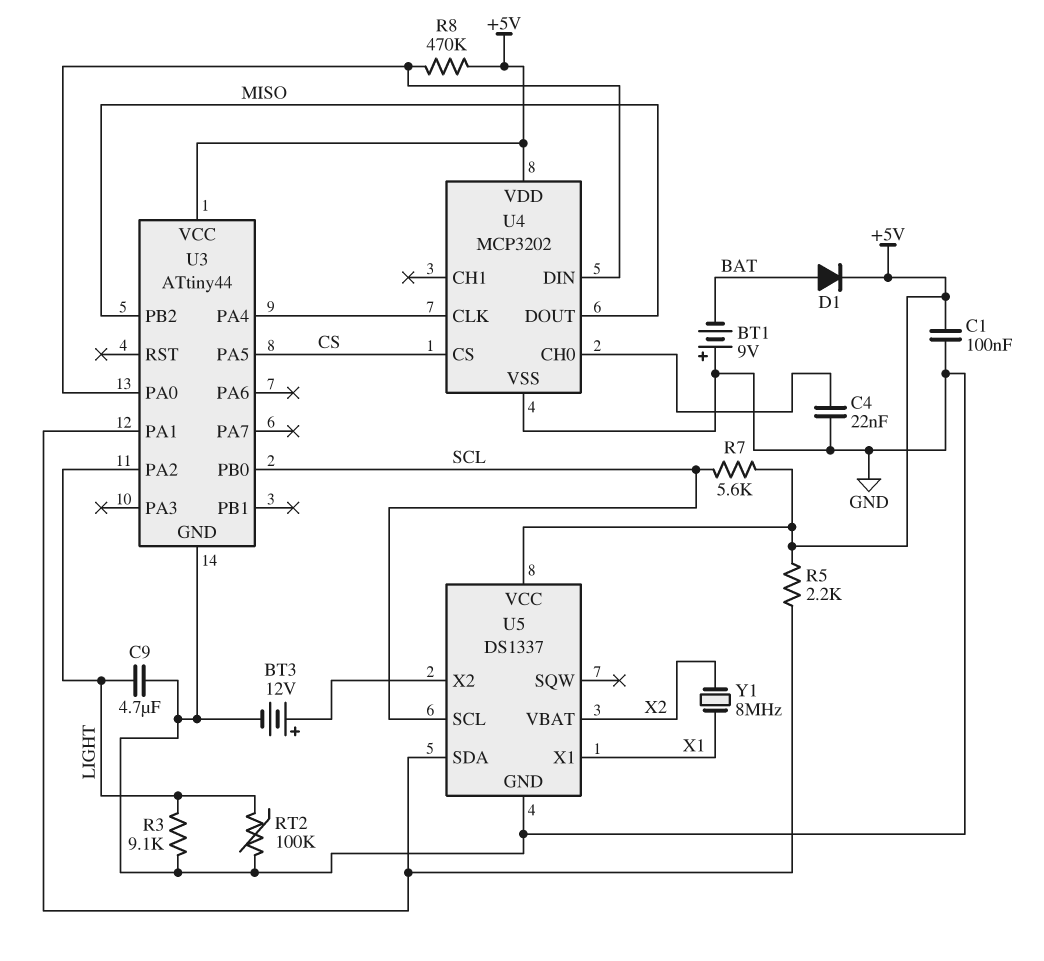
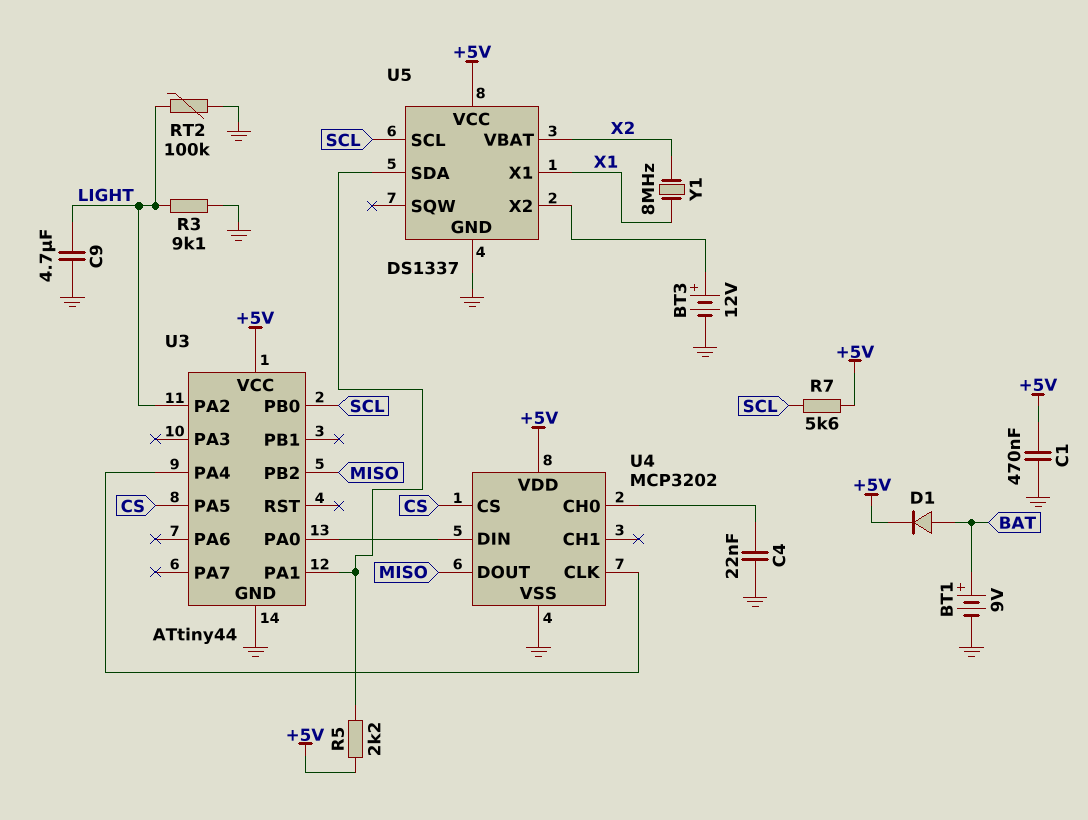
BT1: 9V (plus GND, minus BAT) -> 9V (plus BAT, minus GND)
C1: 100nF (+5V, GND) -> 470nF (+5V, GND)
R8: 470k (+5V, U3/PA0) -> none

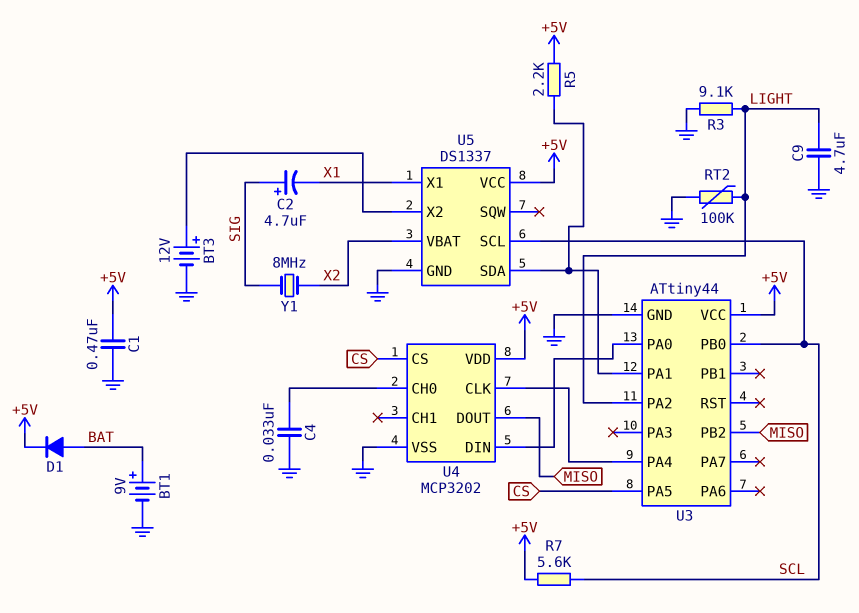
C2: none -> 4.7uF (plus SIG, minus X1)
C4: 22nF (GND, U4/CH0) -> 33nF (GND, U4/CH0)
Y1: 8MHz (X1, X2) -> 8MHz (SIG, X2)

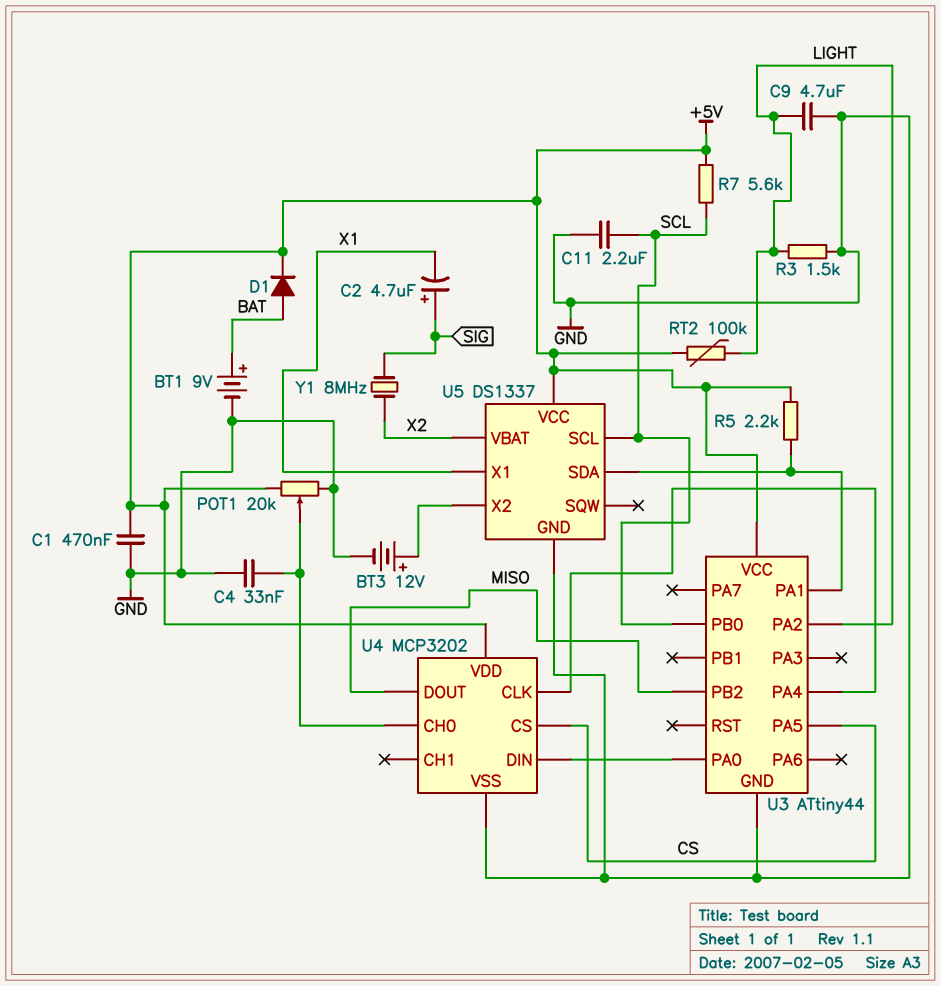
C11: none -> 2.2uF (GND, SCL)
POT1: none -> 20k (+5V, GND, wiper U4/CH0)
R3: 9.1k (GND, LIGHT) -> 1.5k (GND, LIGHT)
RT2: 100k (GND, LIGHT) -> 100k (+5V, LIGHT)

